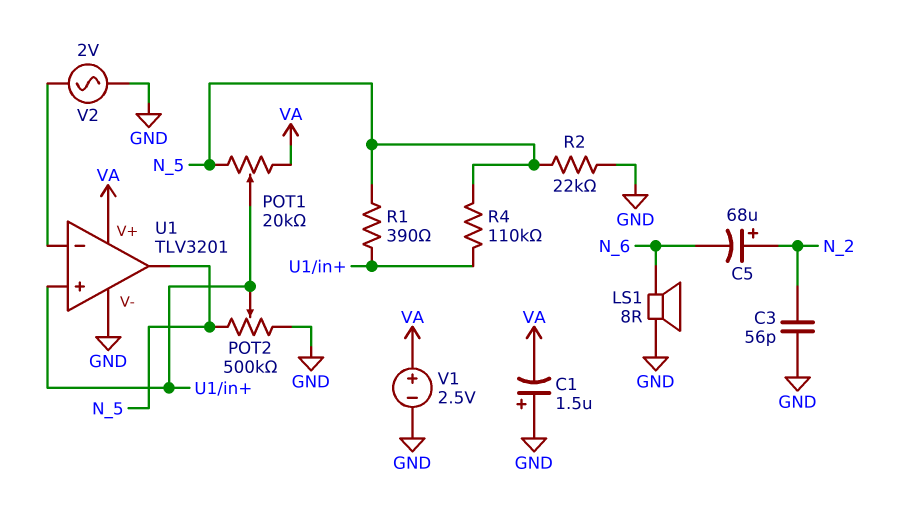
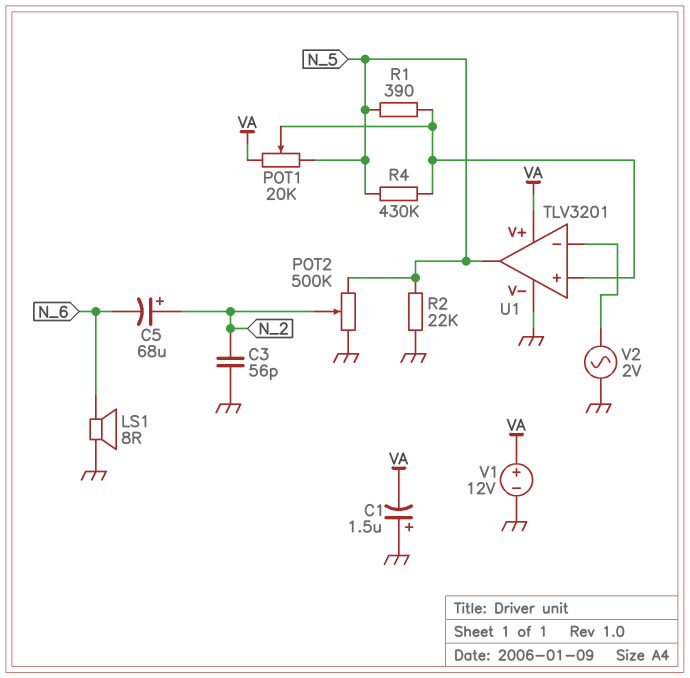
POT2: 500k (GND, N_5, wiper U1/in+) -> 500k (GND, N_5, wiper N_2)
R4: 110k (N_5, U1/in+) -> 430k (N_5, U1/in+)
V1: 2.5V (plus VA, minus GND) -> 12V (plus VA, minus GND)

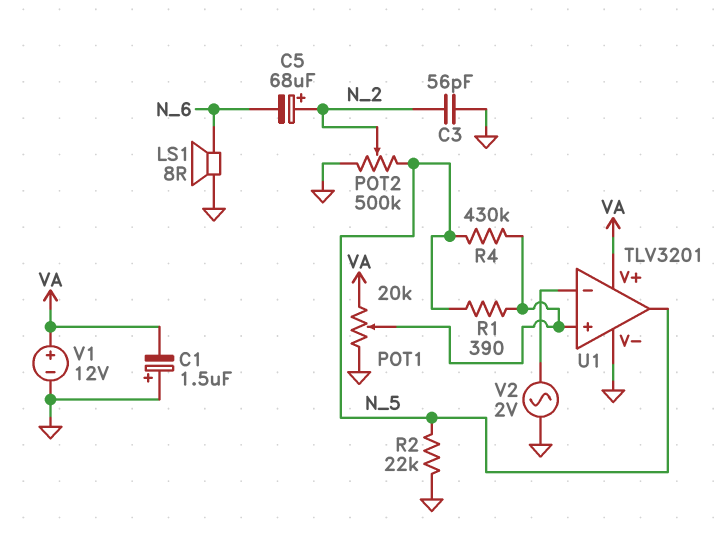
POT1: 20k (N_5, VA, wiper U1/in+) -> 20k (GND, VA, wiper U1/in+)

